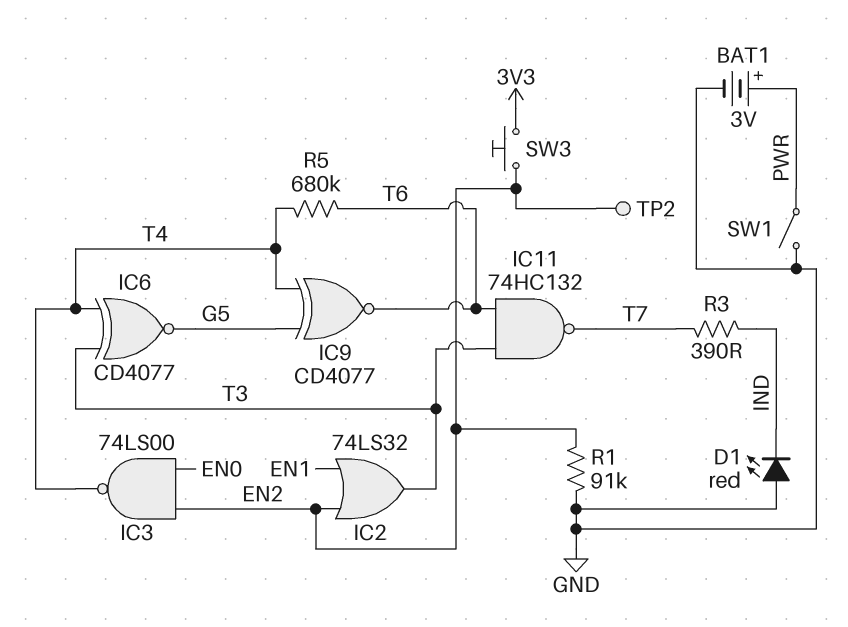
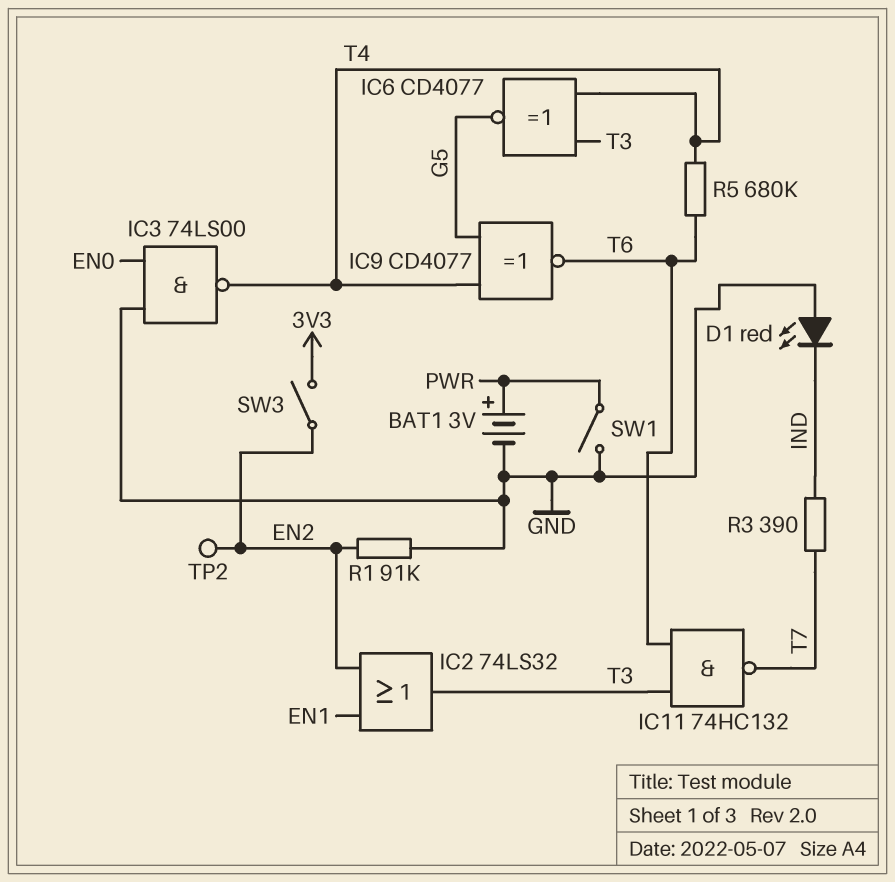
IC3: NAND 74LS00 (in EN0, in EN2, out T4) -> NAND 74LS00 (in EN0, in GND, out T4)
SW3: button (3V3, EN2) -> switch (3V3, EN2)

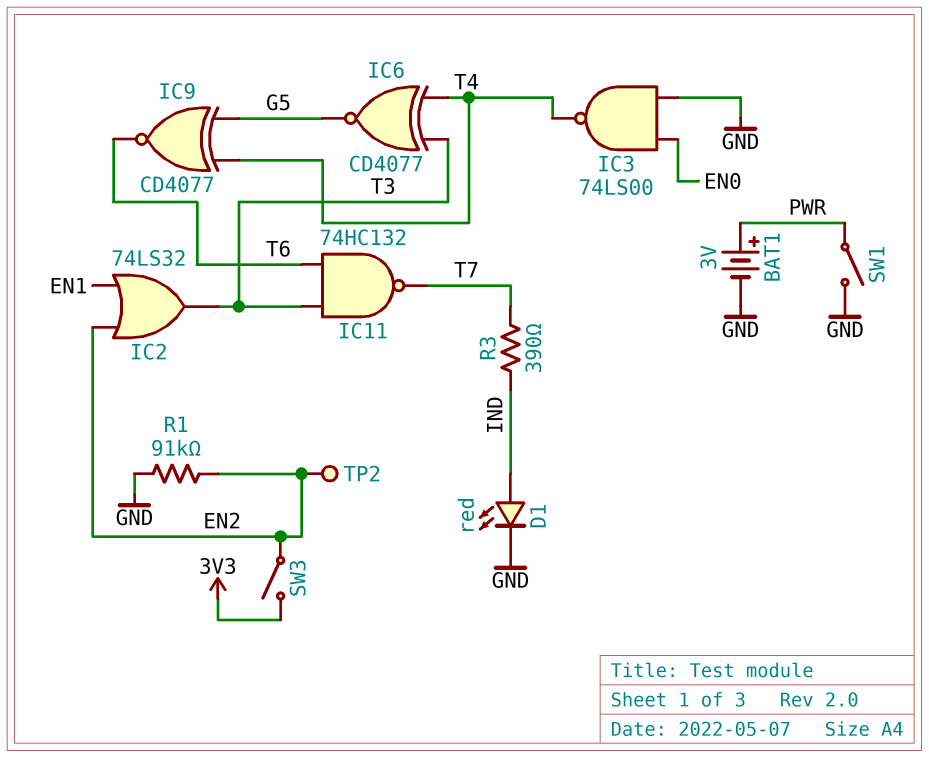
D1: LED red (A GND, K IND) -> LED red (A IND, K GND)
R5: 680k (T4, T6) -> none

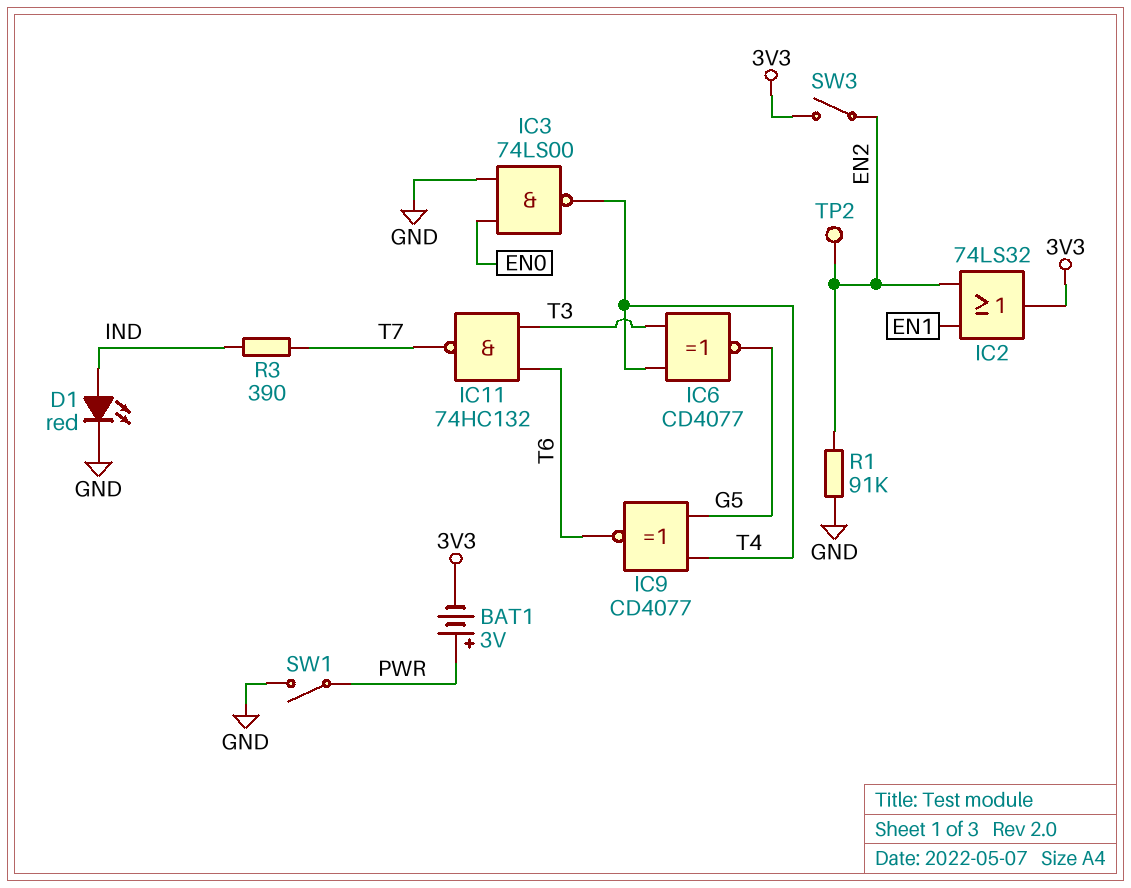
BAT1: 3V (plus PWR, minus GND) -> 3V (plus PWR, minus 3V3)
IC2: OR 74LS32 (in EN1, in EN2, out T3) -> OR 74LS32 (in EN1, in EN2, out 3V3)

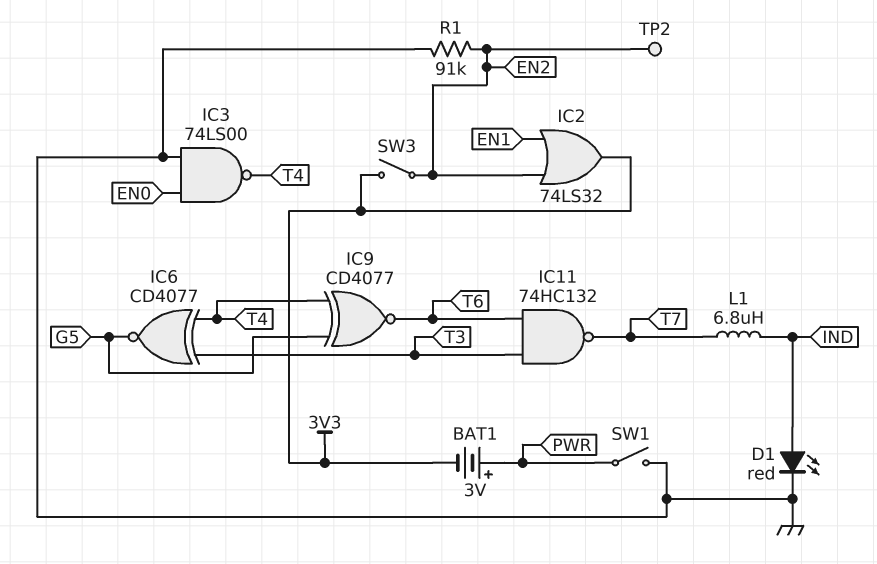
L1: none -> 6.8uH (IND, T7)
R3: 390 (IND, T7) -> none

